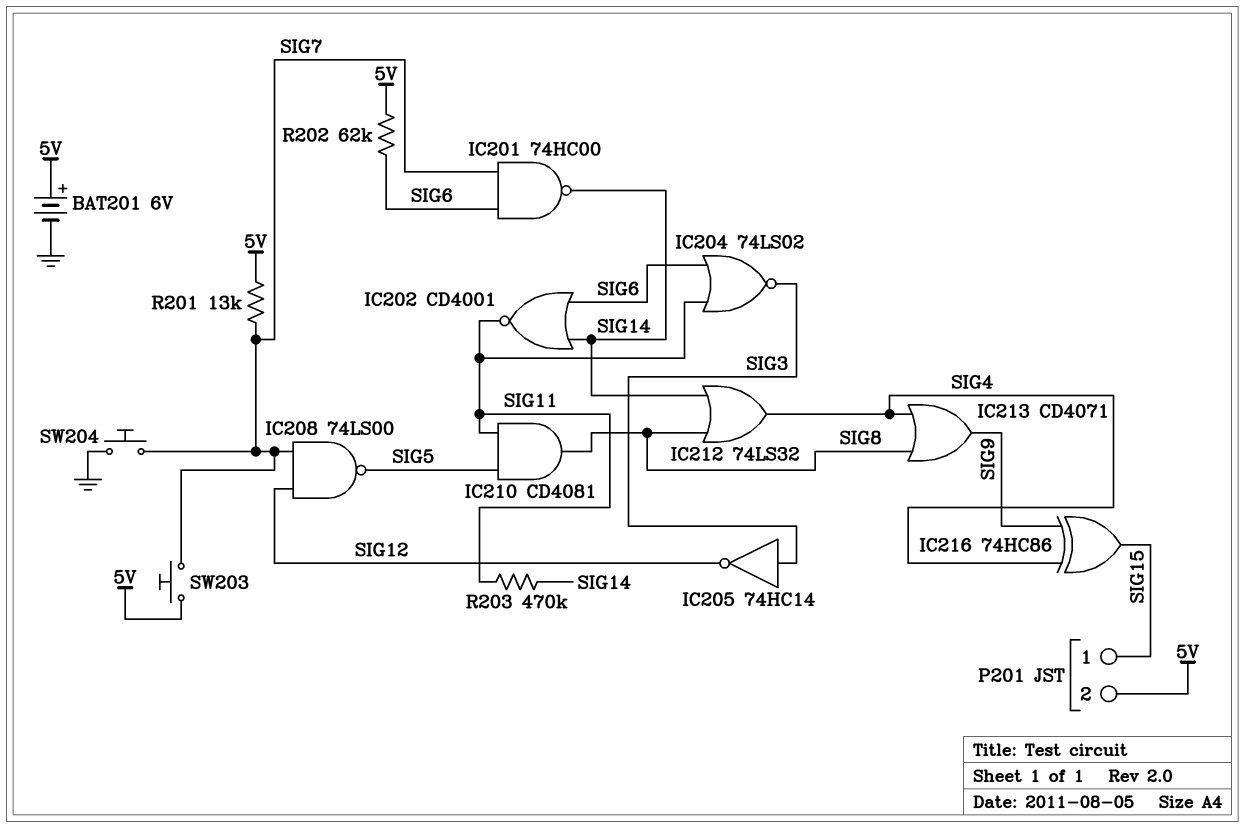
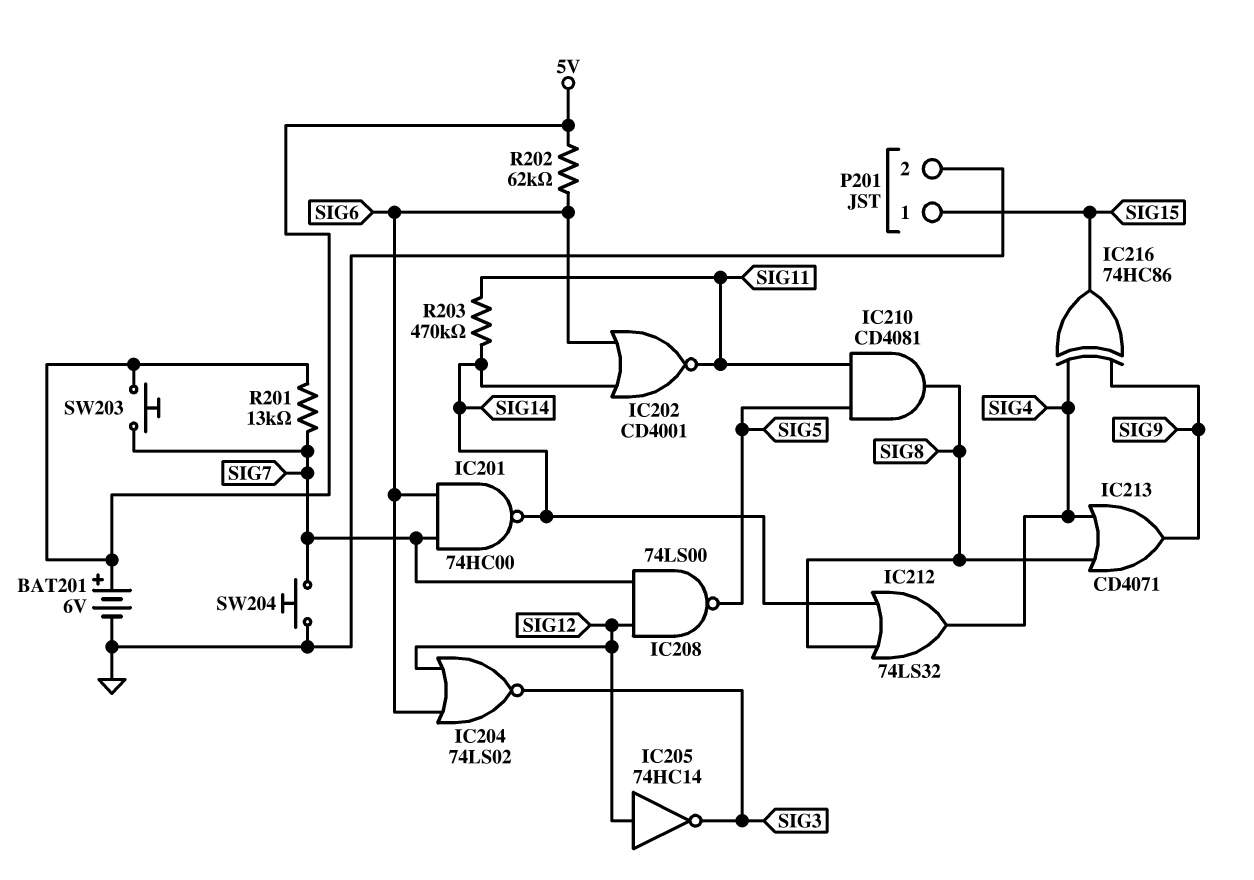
IC204: NOR 74LS02 (in SIG6, in SIG11, out SIG3) -> NOR 74LS02 (in SIG6, in SIG12, out SIG3)
IC205: NOT 74HC14 (in SIG3, out SIG12) -> NOT 74HC14 (in SIG12, out SIG3)
P201 pin 2: 5V -> GND

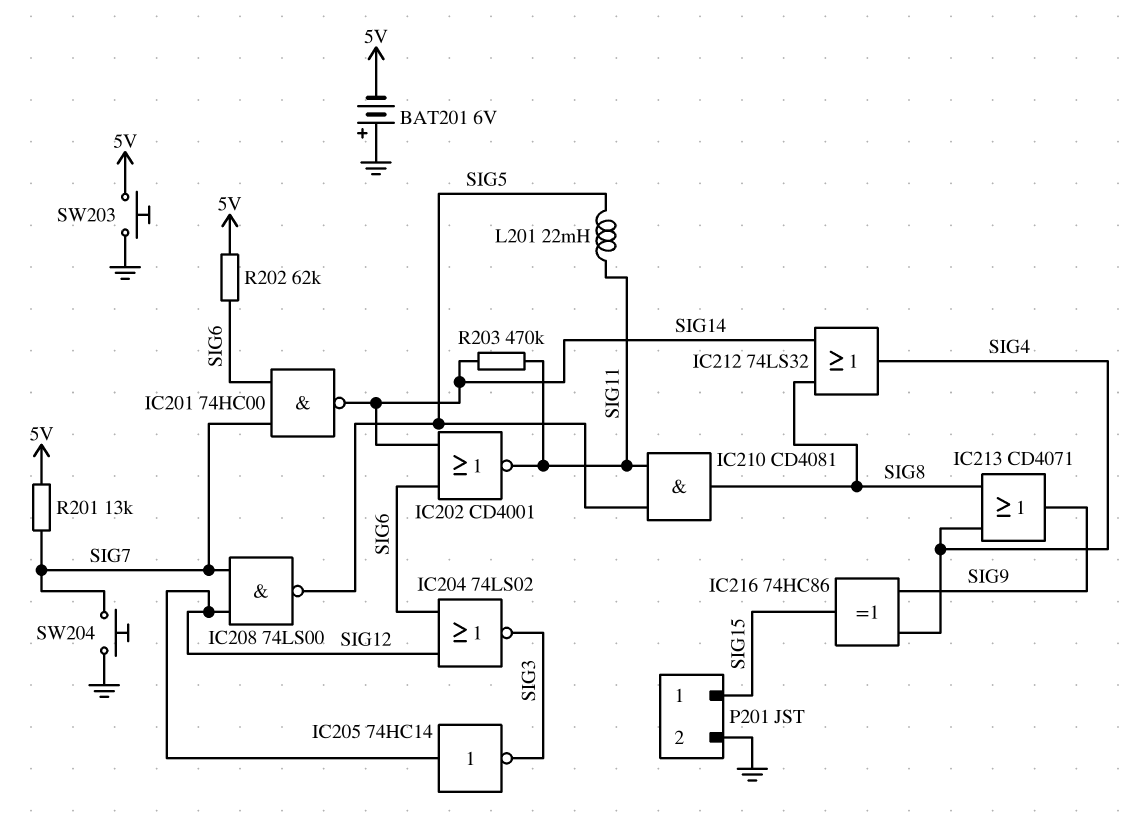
BAT201: 6V (plus 5V, minus GND) -> 6V (plus GND, minus 5V)
L201: none -> 22mH (SIG5, SIG11)
SW203: button (5V, SIG7) -> button (5V, GND)

